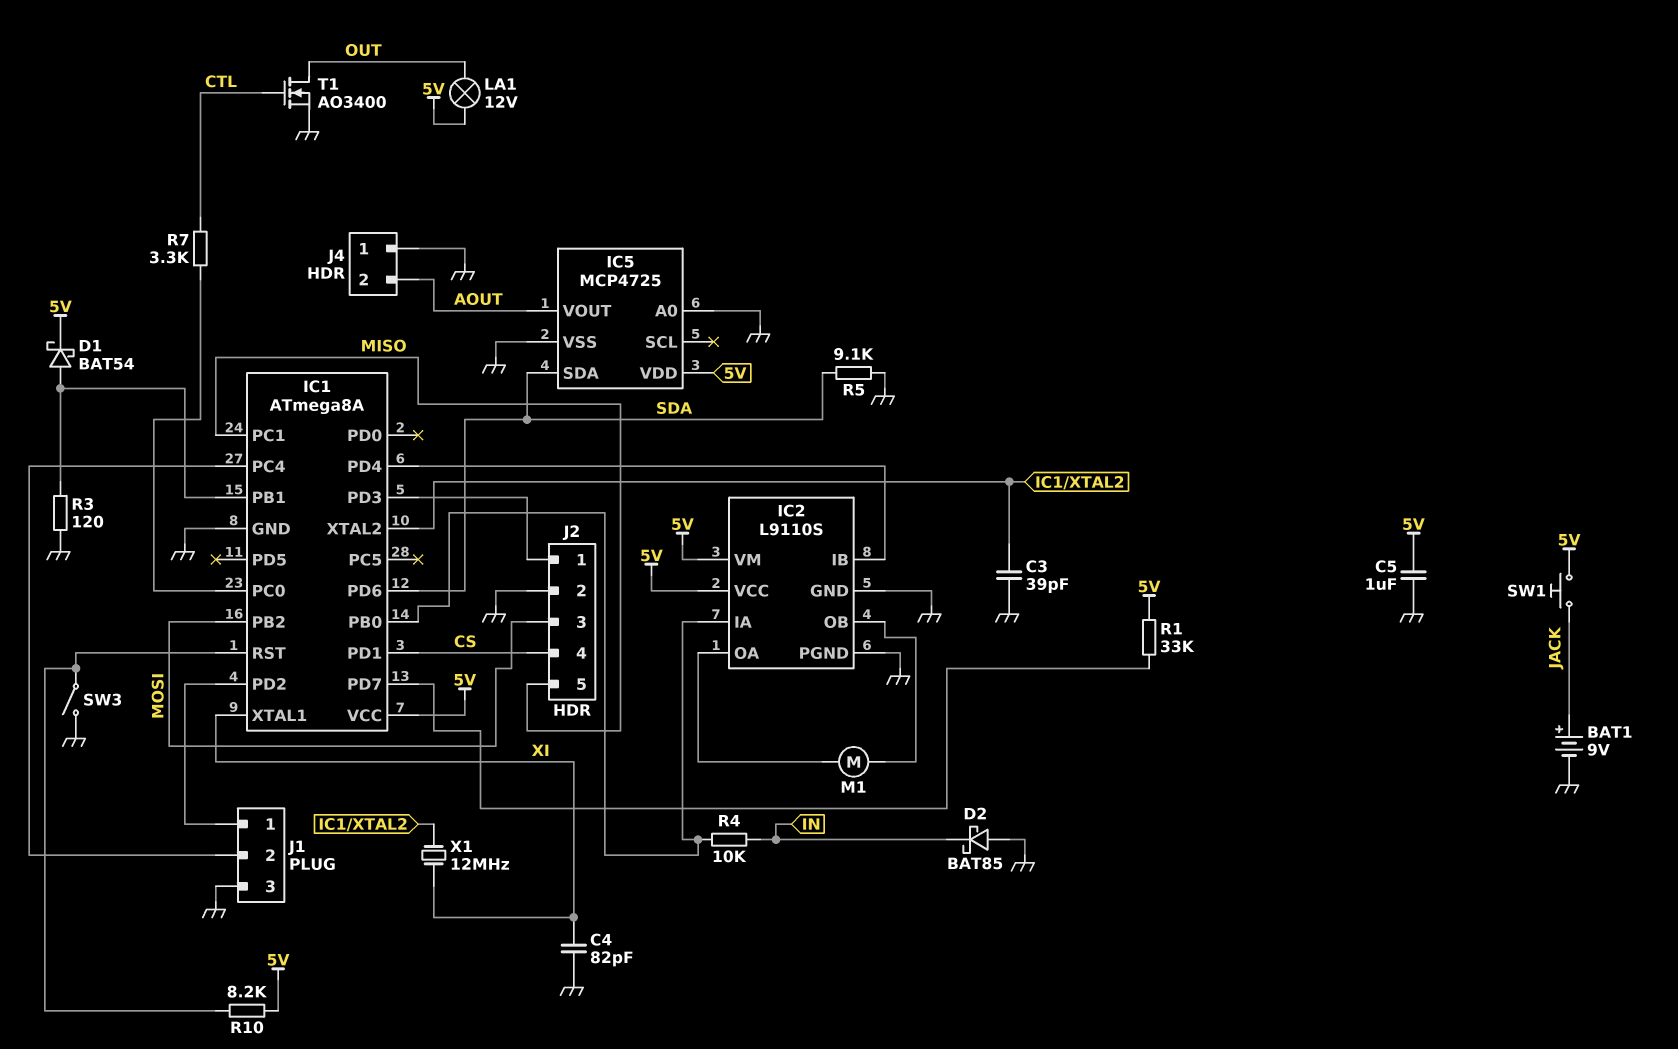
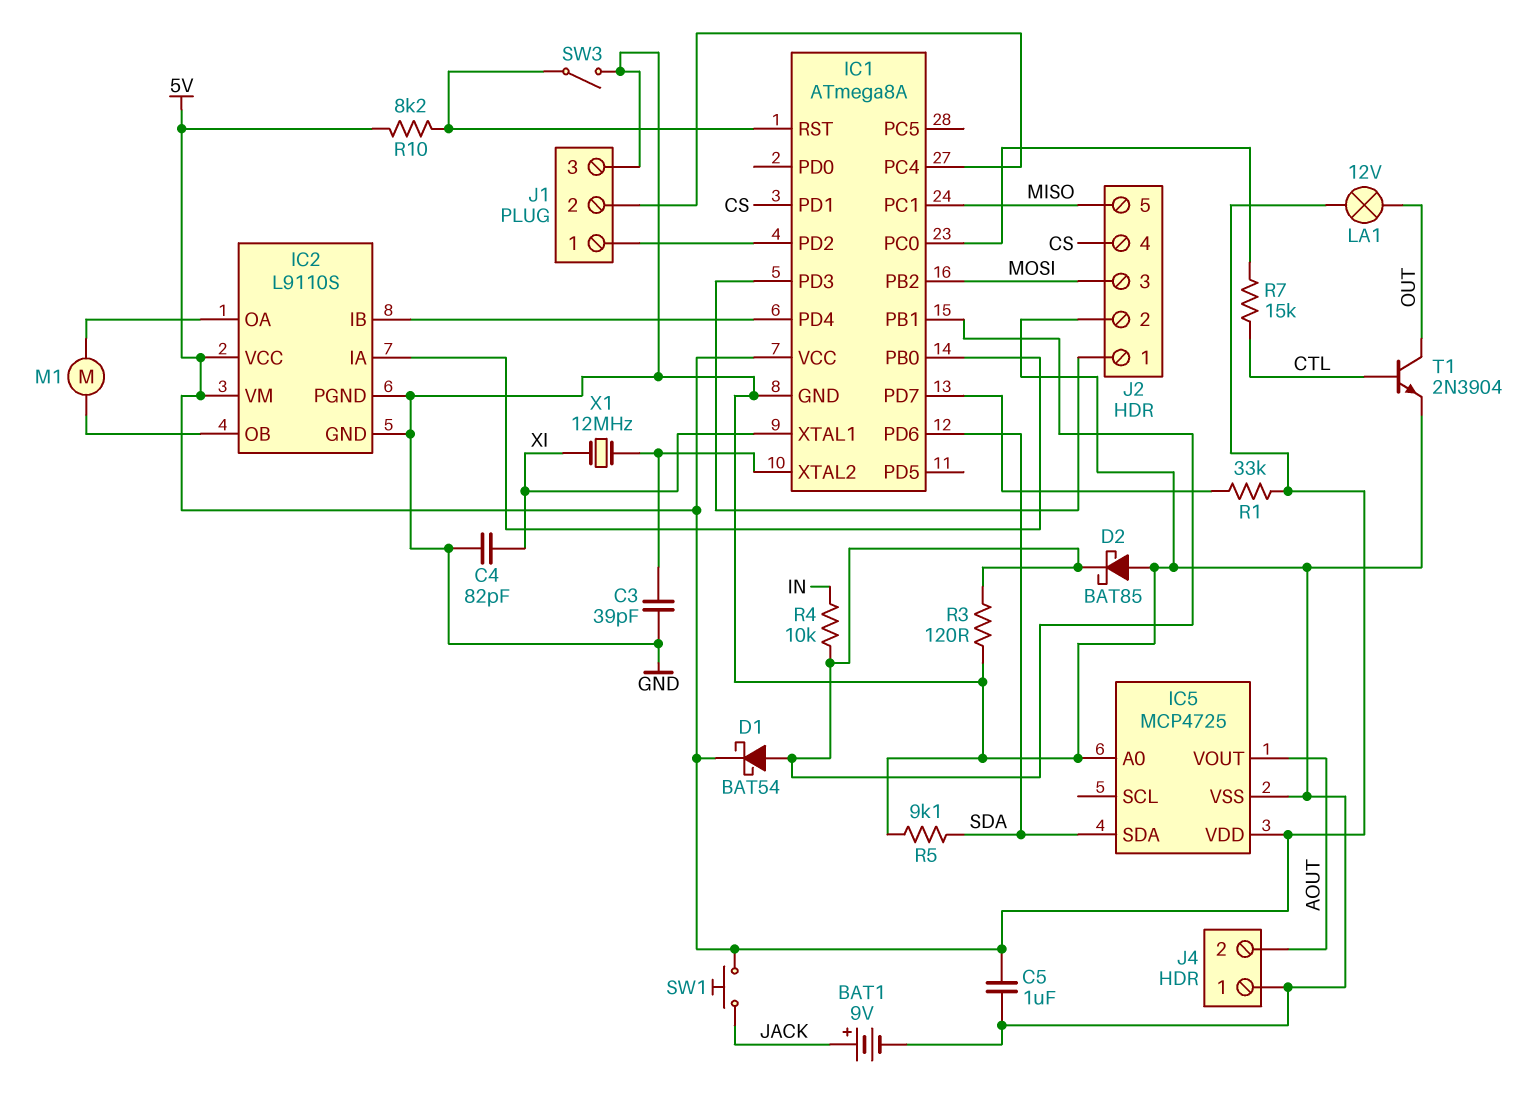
D2: schottky BAT85 (A GND, K IN) -> schottky BAT85 (A GND, K IC1/PB1)
R4: 10k (IC1/PB0, IN) -> 10k (IC1/PB1, IN)
R7: 3.3k (CTL, IC1/PC0) -> 15k (CTL, IC1/PC0)
T1: NMOS AO3400 (G CTL, D OUT, S GND) -> NPN 2N3904 (B CTL, C OUT, E GND)

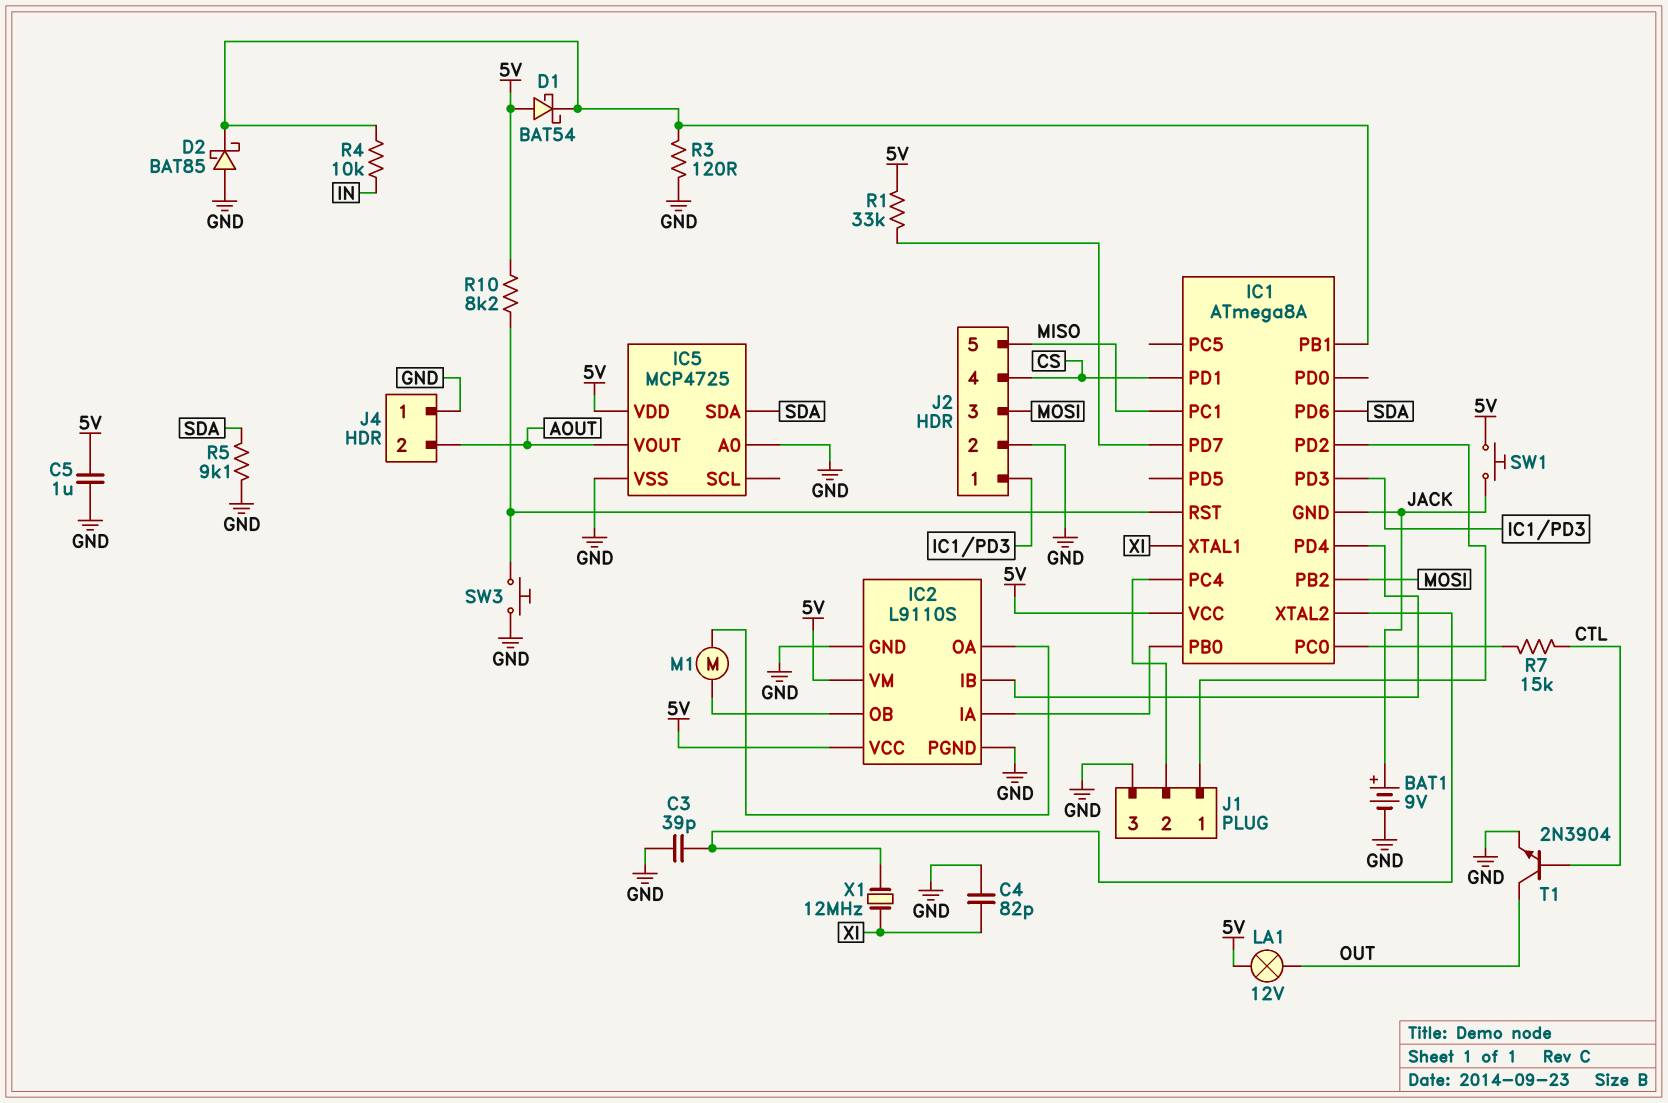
D1: schottky BAT54 (A IC1/PB1, K 5V) -> schottky BAT54 (A 5V, K IC1/PB1)
IC1 pin GND: GND -> JACK
SW3: switch (GND, IC1/RST) -> button (GND, IC1/RST)

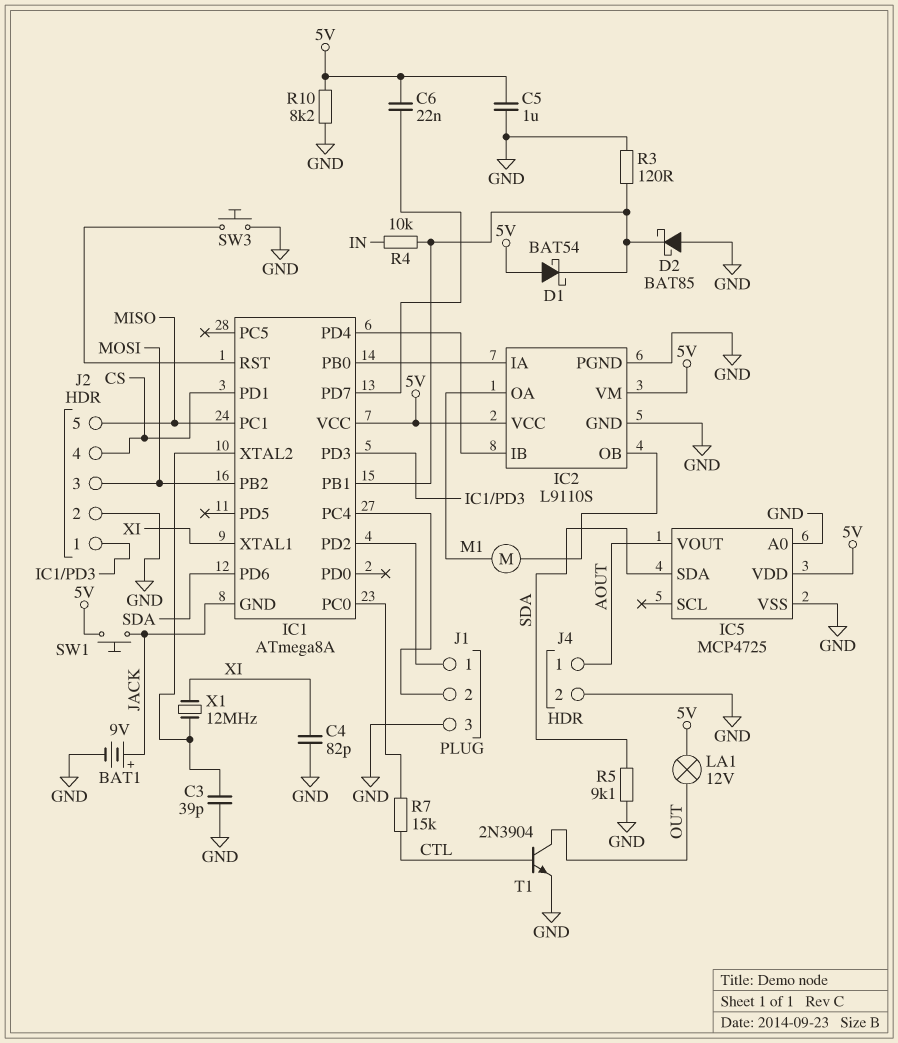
C6: none -> 22nF (5V, IC1/PD7)
J4 pin 1: GND -> AOUT
J4 pin 2: AOUT -> GND
R1: 33k (5V, IC1/PD7) -> none
R10: 8.2k (5V, IC1/RST) -> 8.2k (5V, GND)

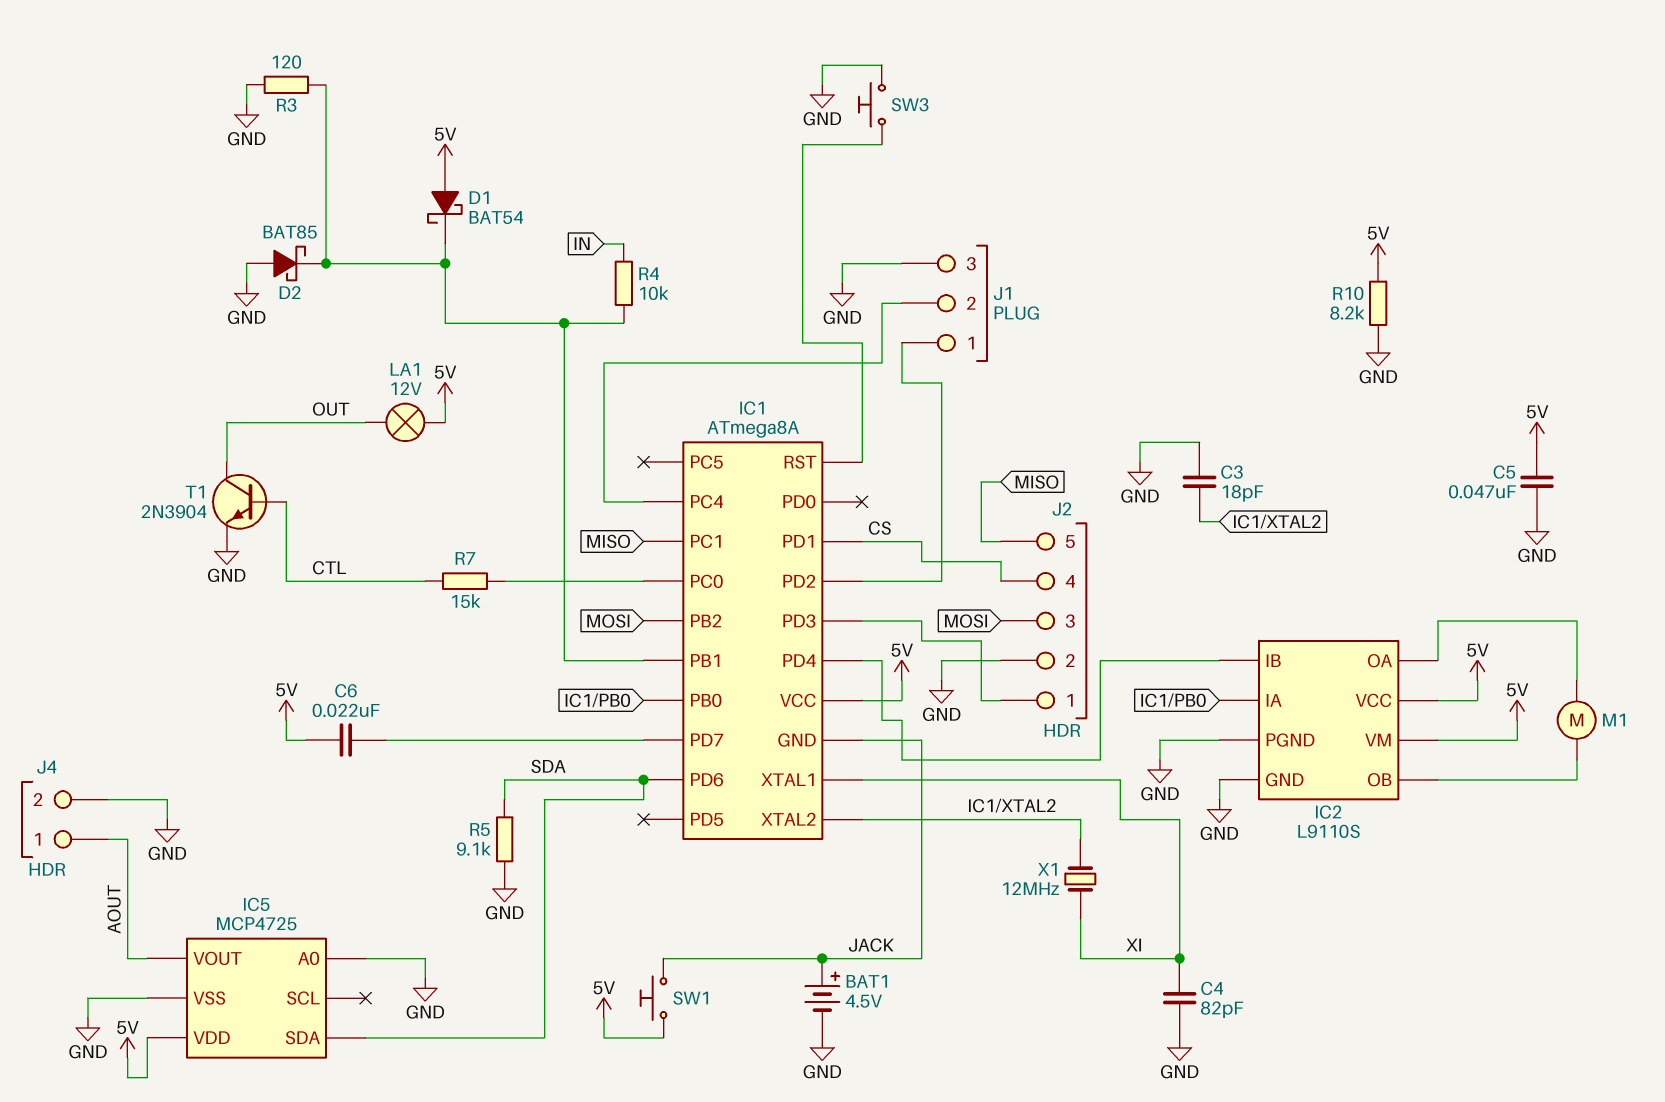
BAT1: 9V (plus JACK, minus GND) -> 4.5V (plus JACK, minus GND)
C3: 39pF (GND, IC1/XTAL2) -> 18pF (GND, IC1/XTAL2)
C5: 1uF (5V, GND) -> 47nF (5V, GND)

